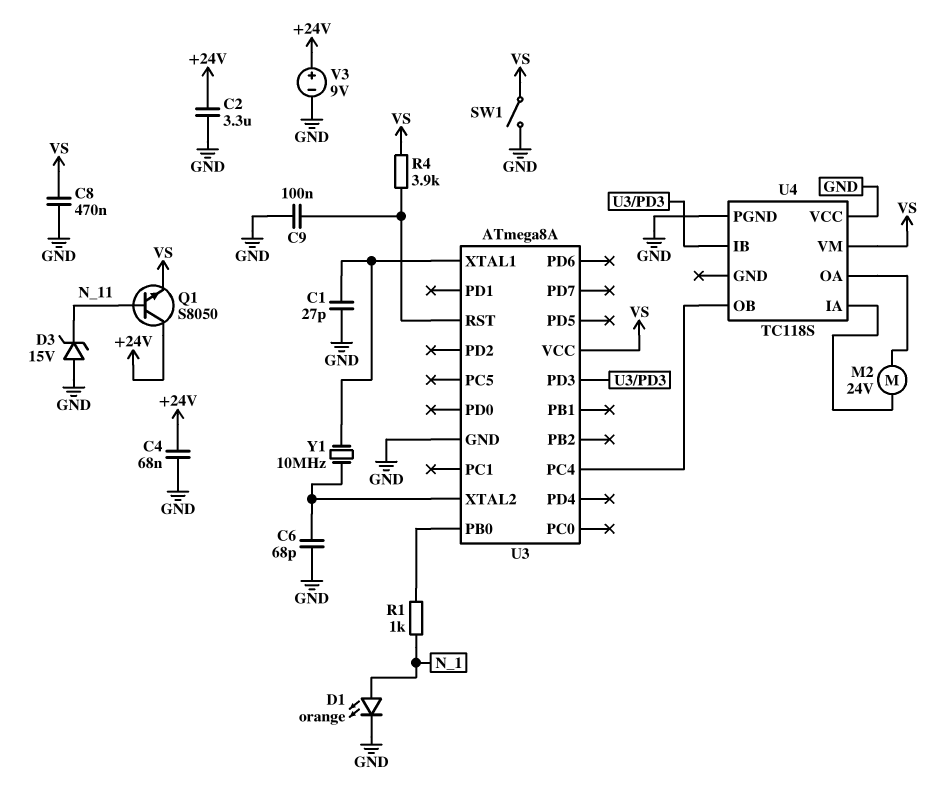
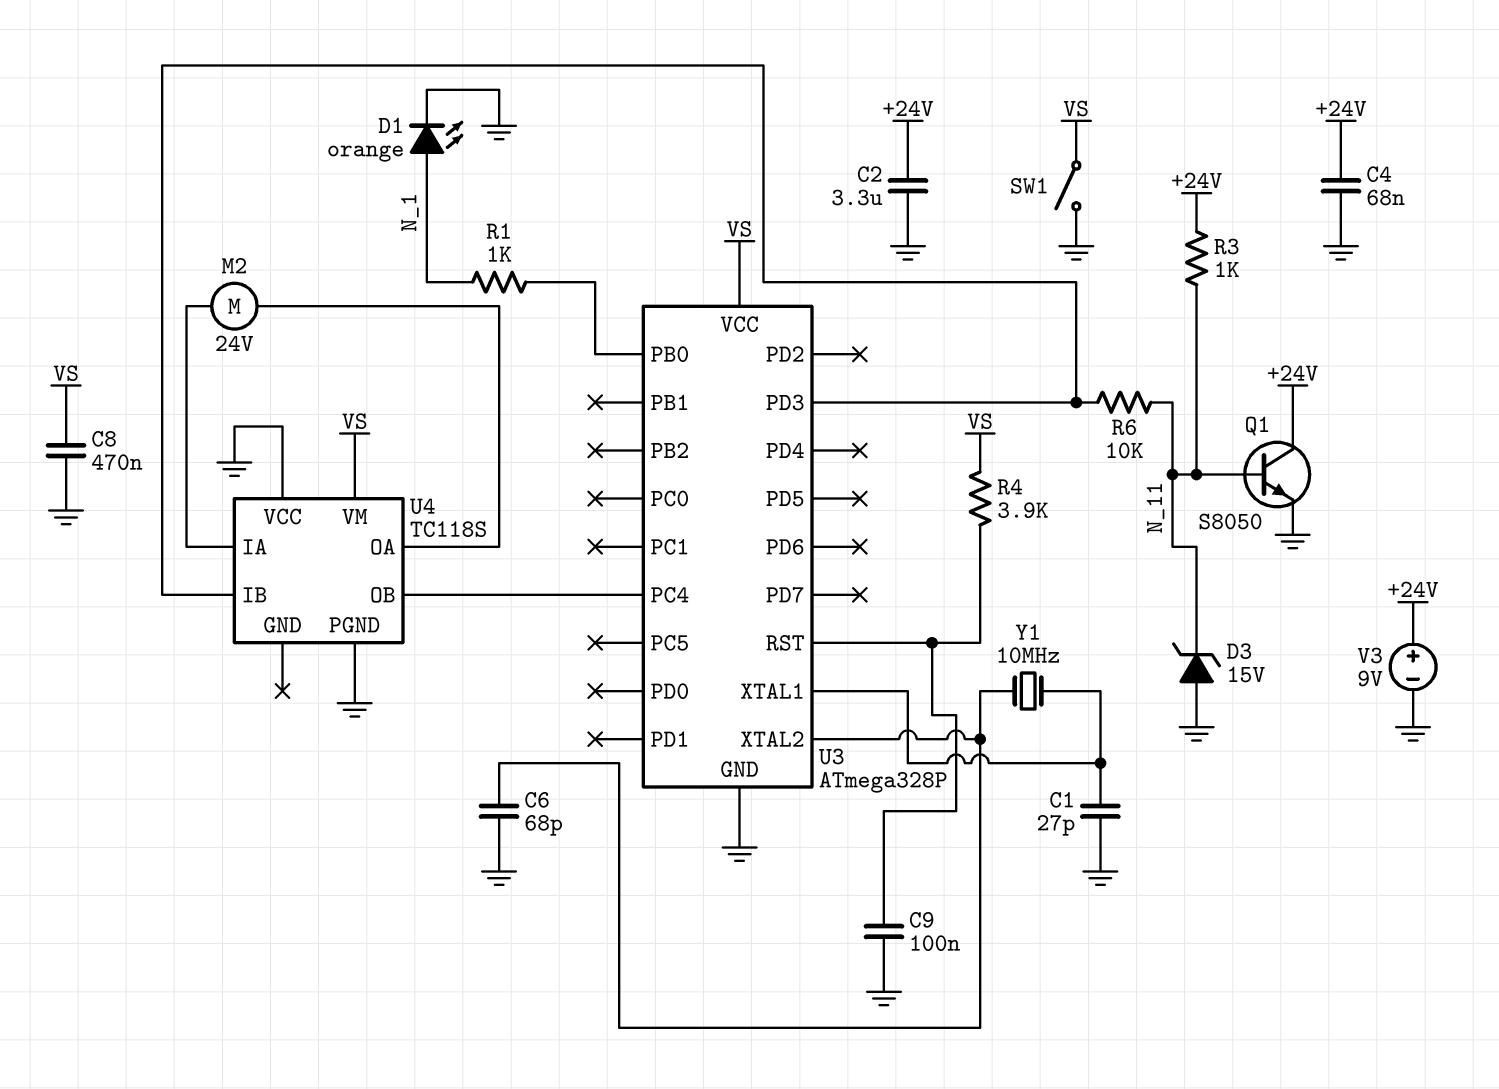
Q1: NPN S8050 (B N_11, C +24V, E VS) -> NPN S8050 (B N_11, C +24V, E GND)
R3: none -> 1k (+24V, N_11)
R6: none -> 10k (N_11, U3/PD3)
U3: ATmega8A -> ATmega328P

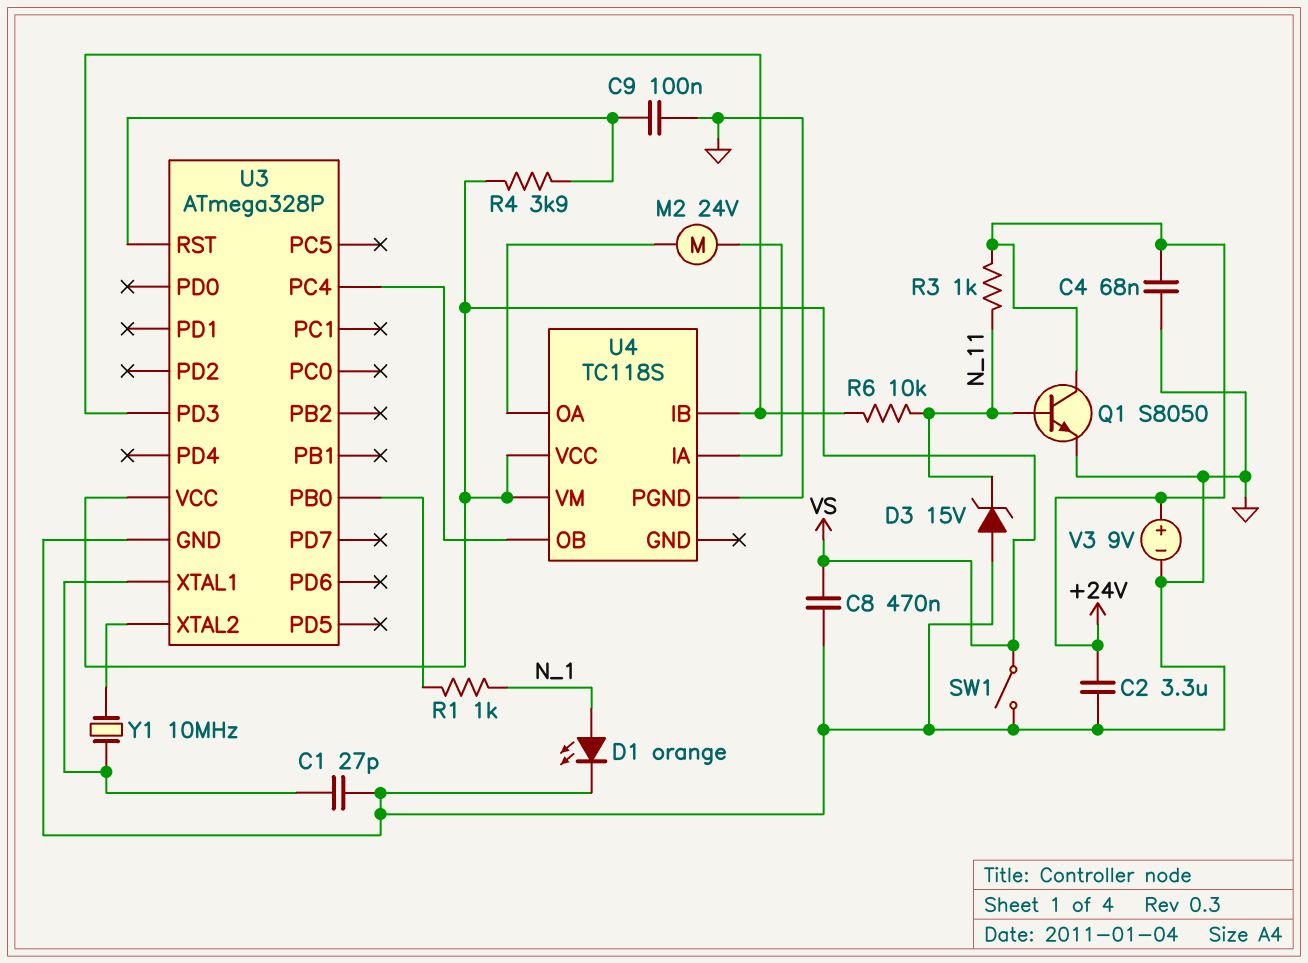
C6: 68pF (GND, U3/XTAL2) -> none
U4 pin VCC: GND -> VS

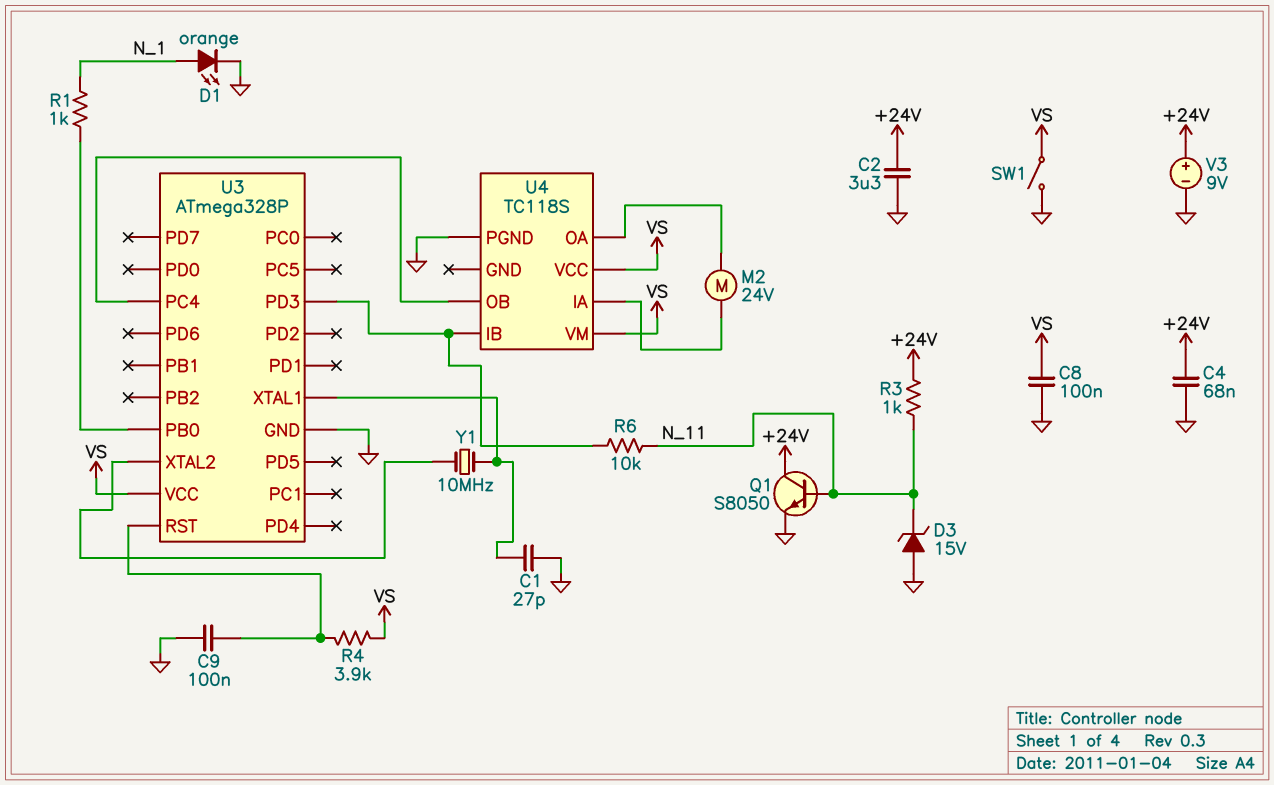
C8: 470nF (GND, VS) -> 100nF (GND, VS)

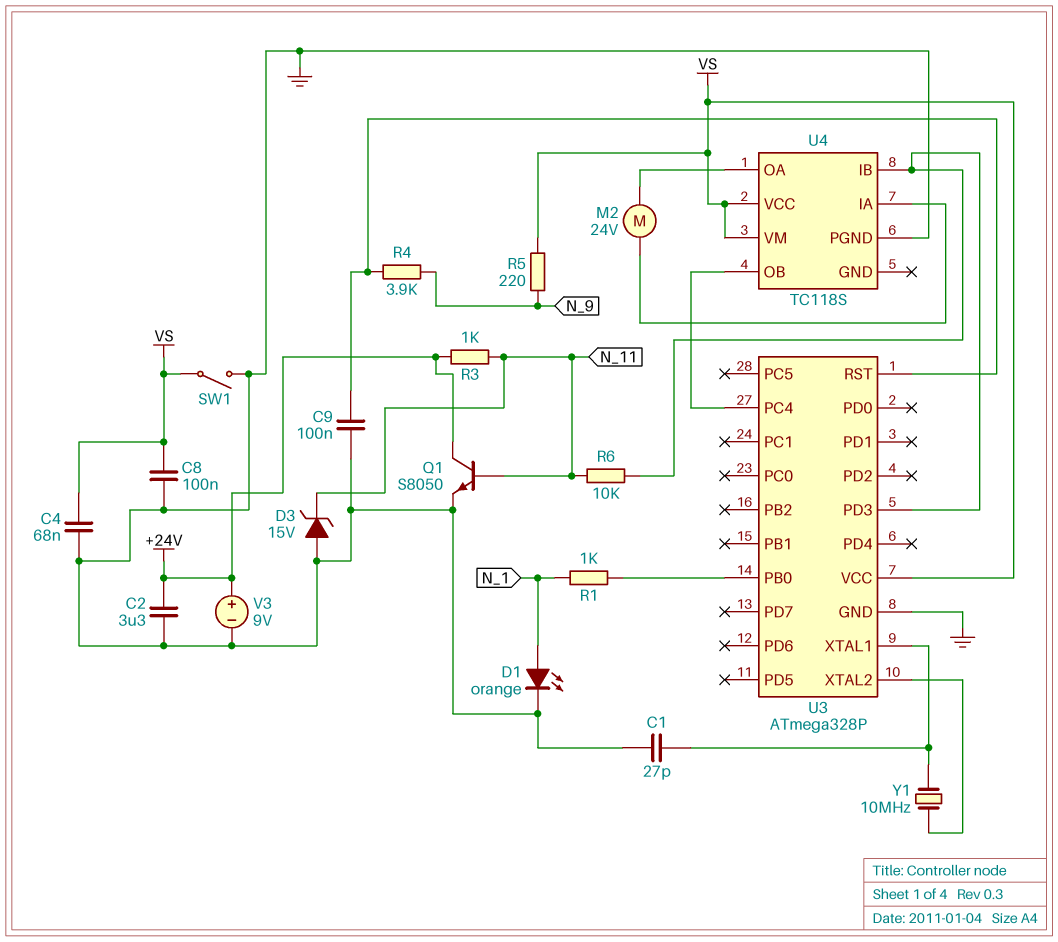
C4: 68nF (+24V, GND) -> 68nF (GND, VS)
R4: 3.9k (U3/RST, VS) -> 3.9k (N_9, U3/RST)
R5: none -> 220 (N_9, VS)

